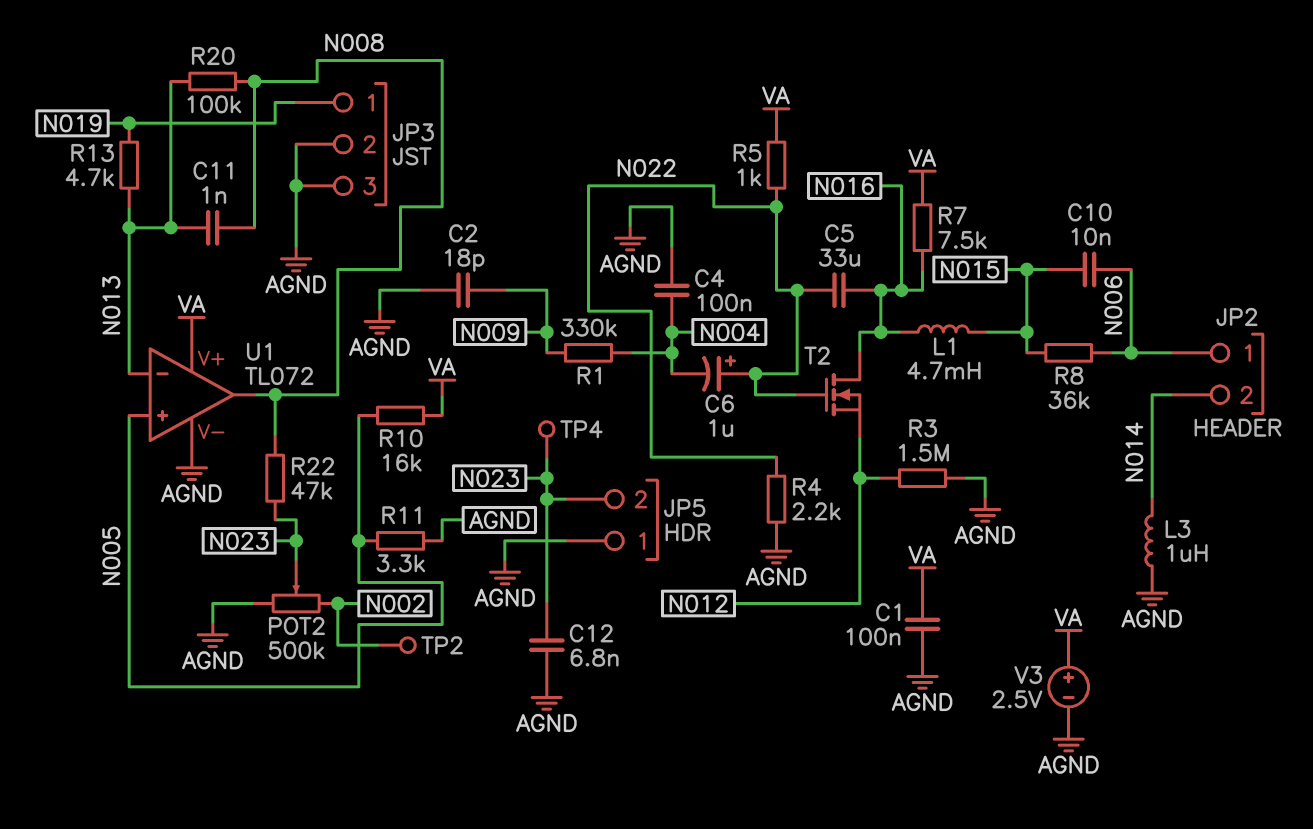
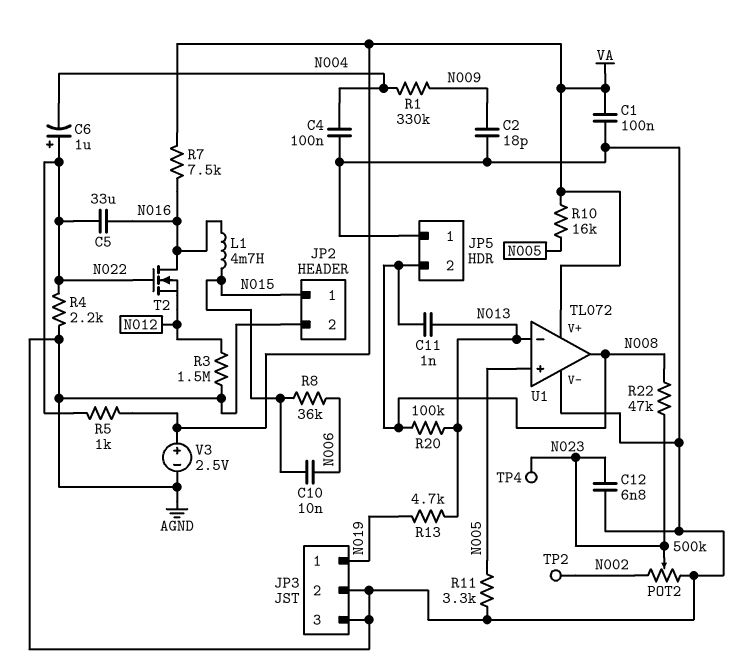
JP2 pin 1: N006 -> N015
JP2 pin 2: N014 -> AGND
JP5 pin 2: N023 -> N008
L3: 1uH (AGND, N014) -> none

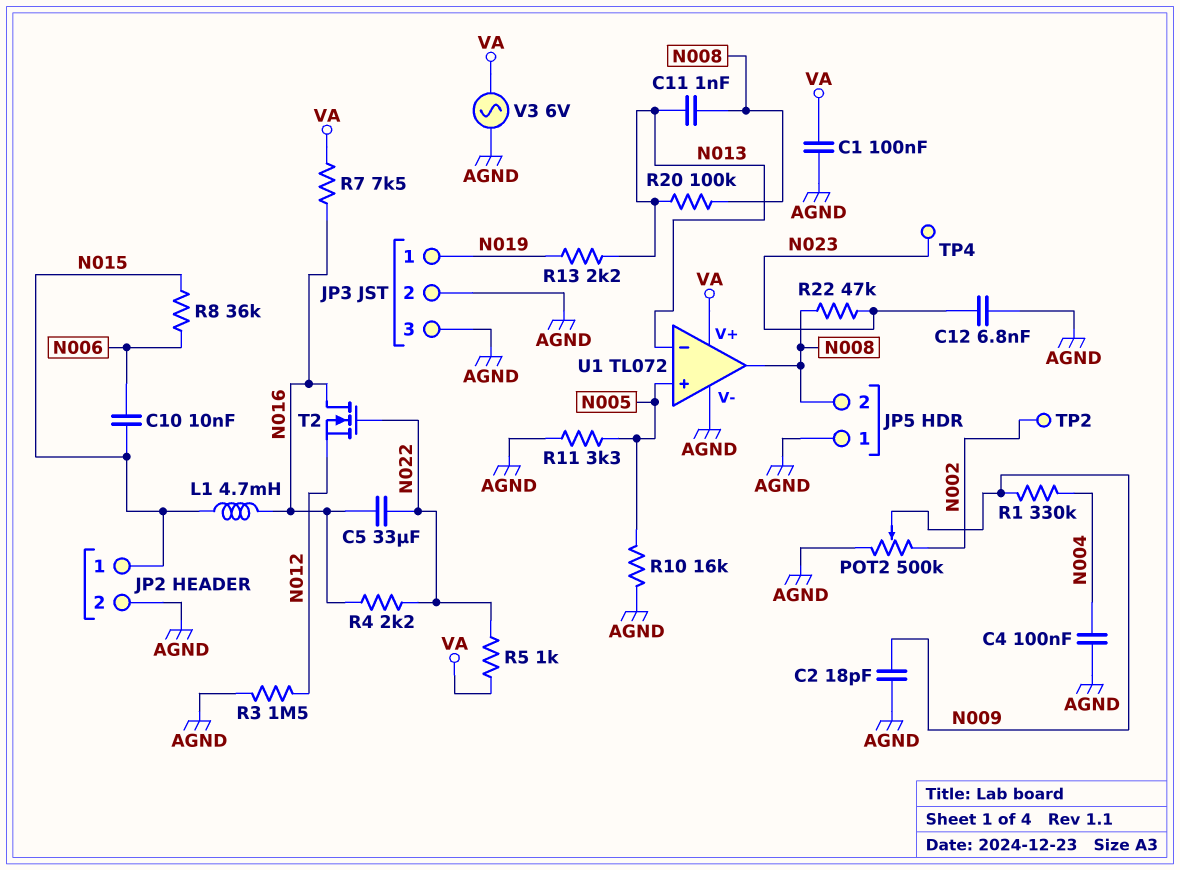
C6: 1uF (plus N022, minus N004) -> none
POT2: 500k (AGND, N002, wiper N023) -> 500k (AGND, N002, wiper N009)
R4: 2.2k (AGND, N022) -> 2.2k (N016, N022)
R10: 16k (N005, VA) -> 16k (AGND, N005)
R13: 4.7k (N013, N019) -> 2.2k (N013, N019)
V3: 2.5V (plus VA, minus AGND) -> AC 6V (AGND, VA)

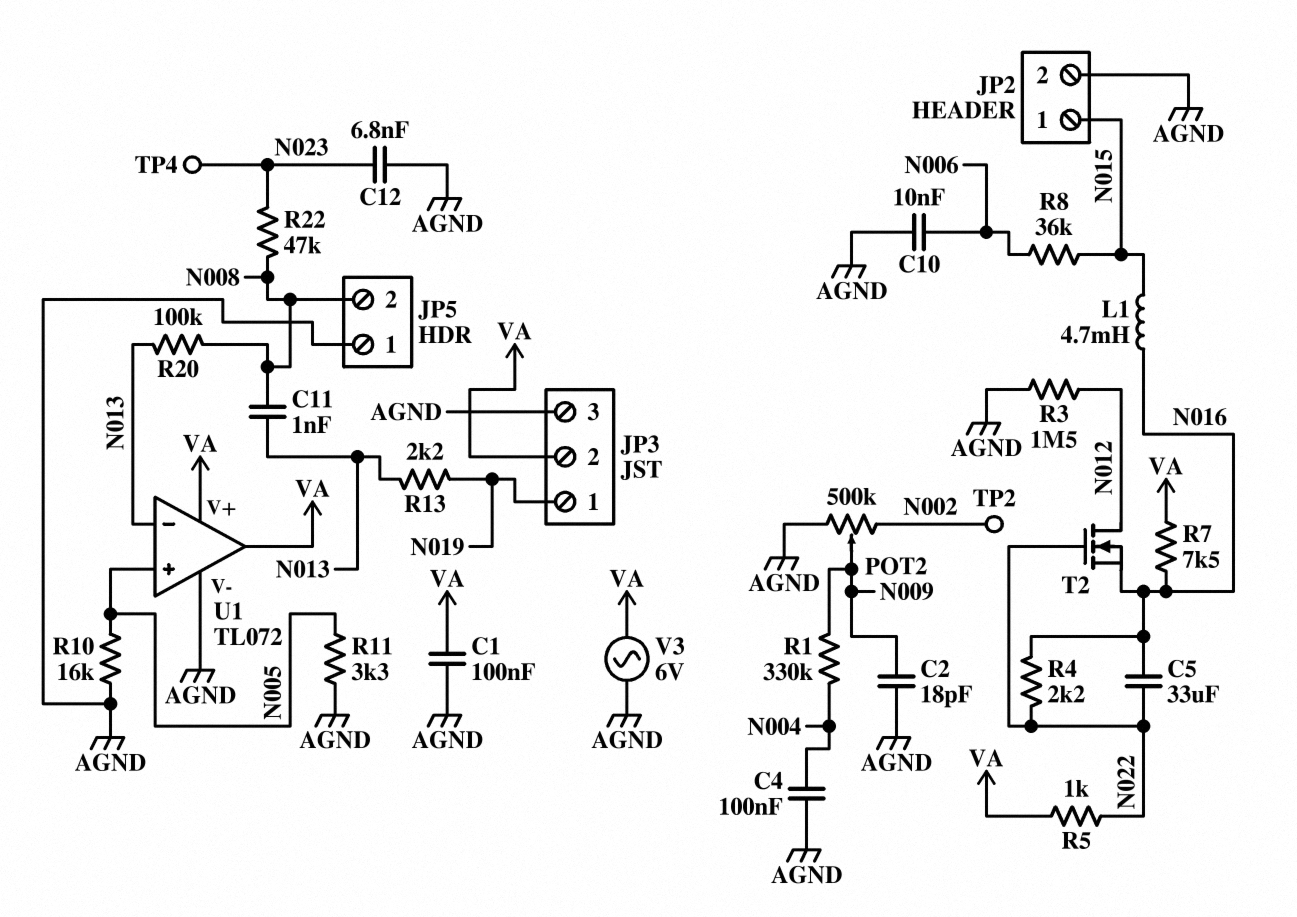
C10: 10nF (N006, N015) -> 10nF (AGND, N006)
JP3 pin 2: AGND -> VA
T2: NMOS (G N022, D N016, S N012) -> NMOS (G N022, D N012, S N016)
U1 pin out: N008 -> VA

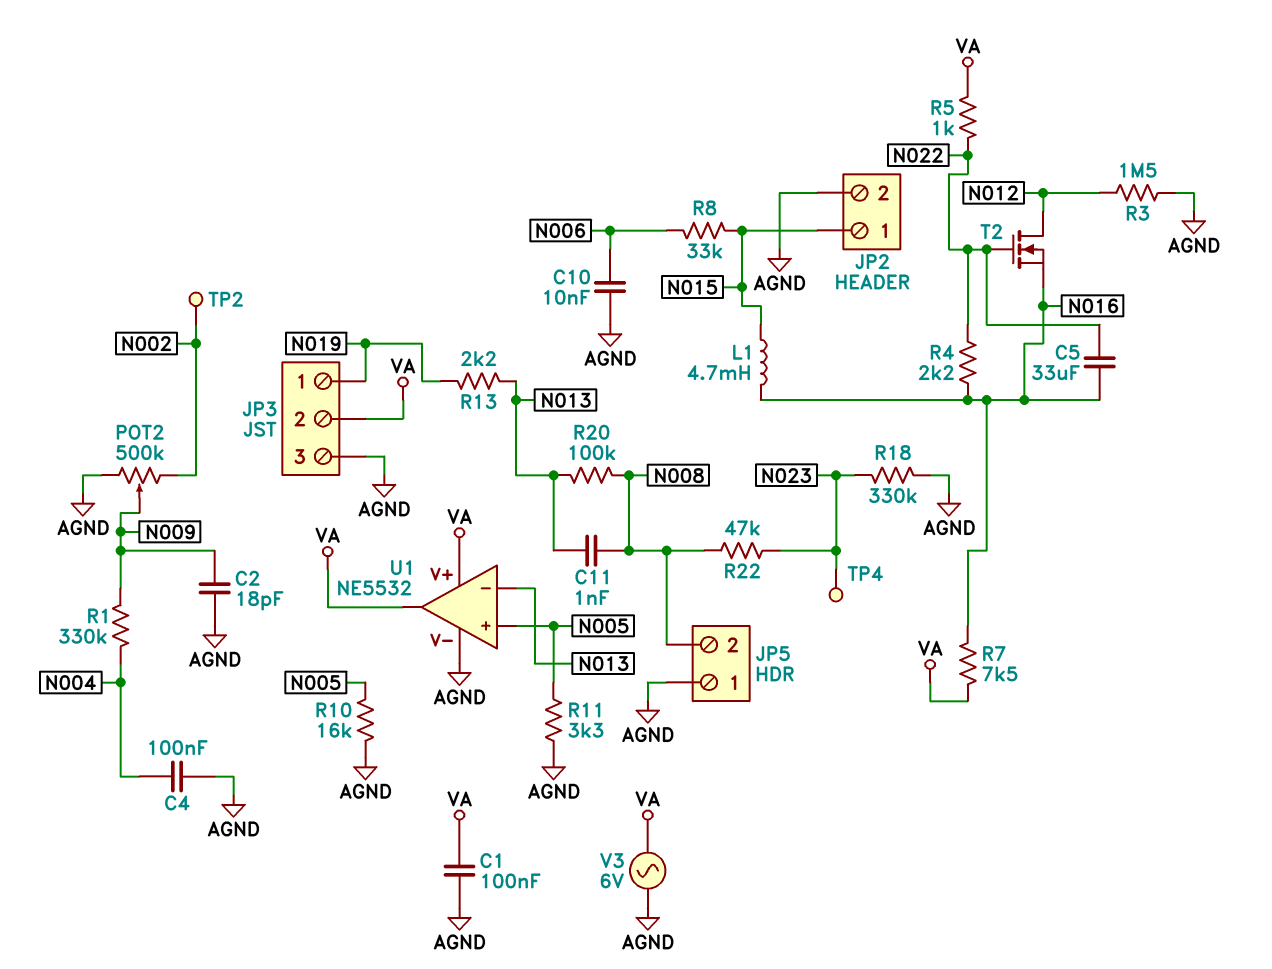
C12: 6.8nF (AGND, N023) -> none
R8: 36k (N006, N015) -> 33k (N006, N015)
R18: none -> 330k (AGND, N023)
U1: TL072 -> NE5532

